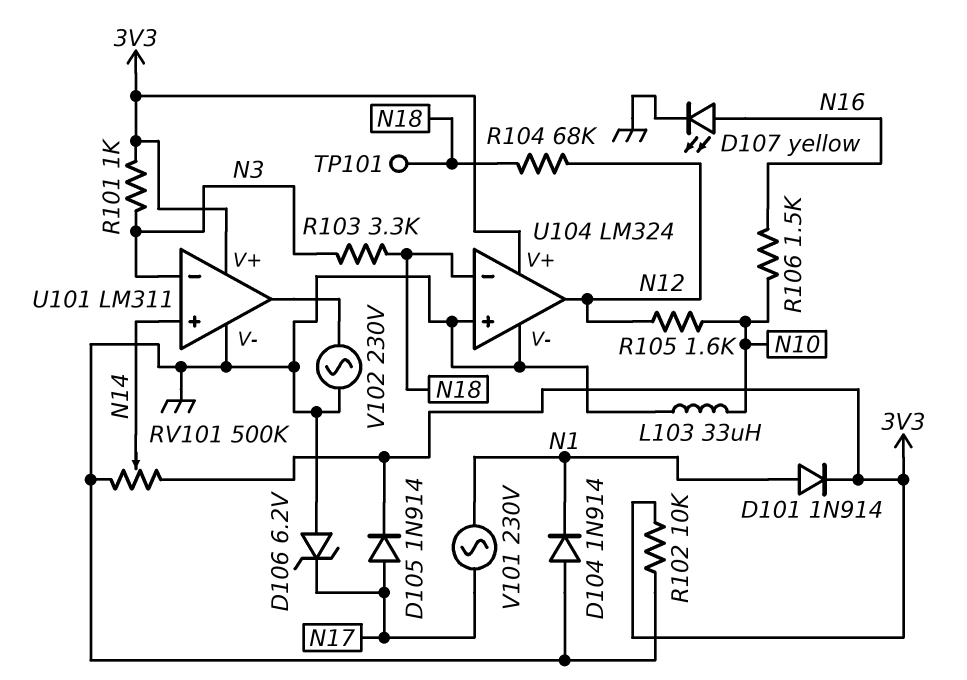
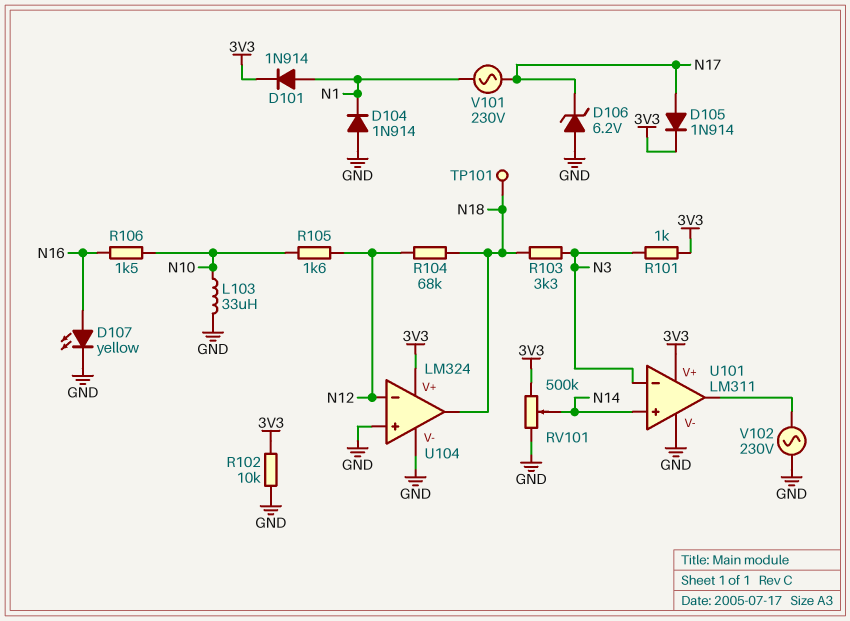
U104 pin in-: N18 -> N12
U104 pin out: N12 -> N18

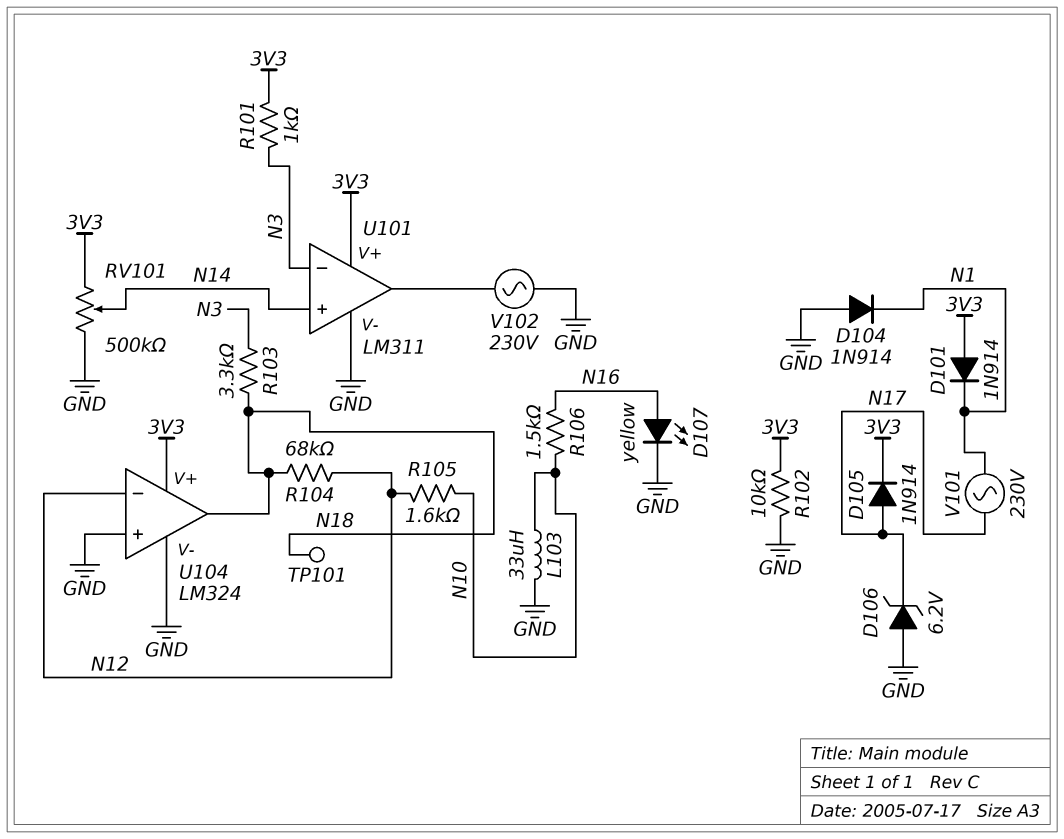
D101: diode 1N914 (A N1, K 3V3) -> diode 1N914 (A 3V3, K N1)

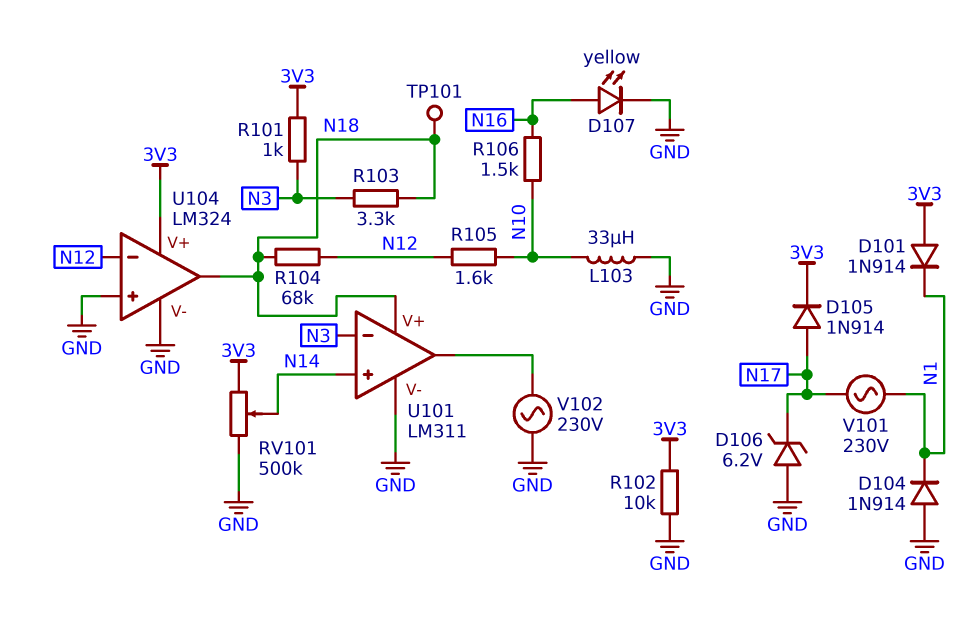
U101 pin V+: 3V3 -> N18

